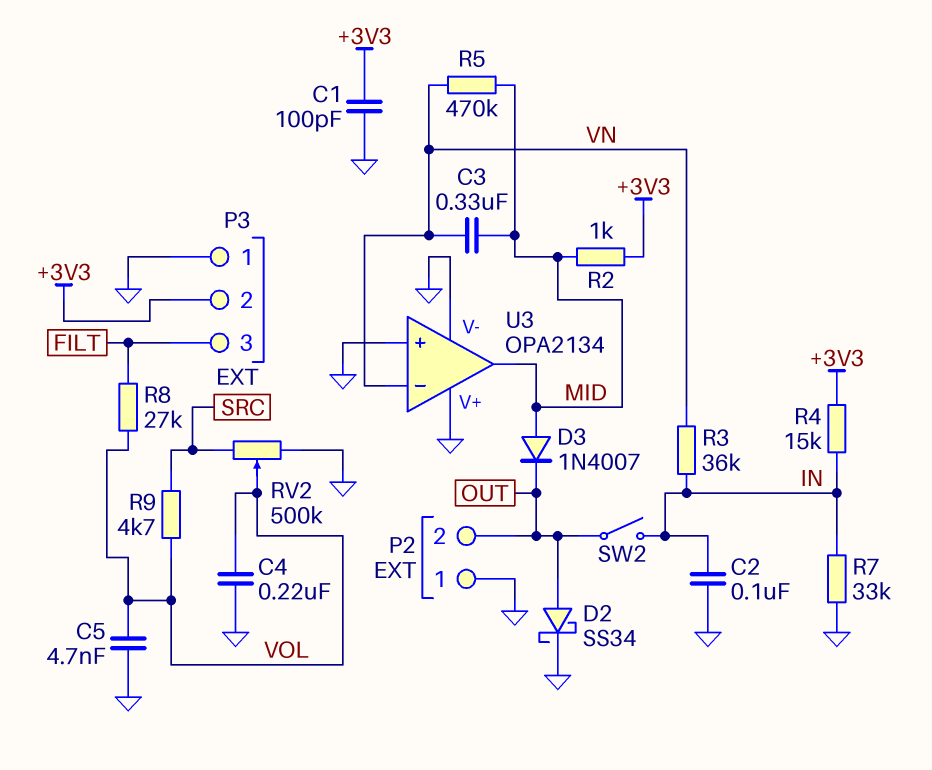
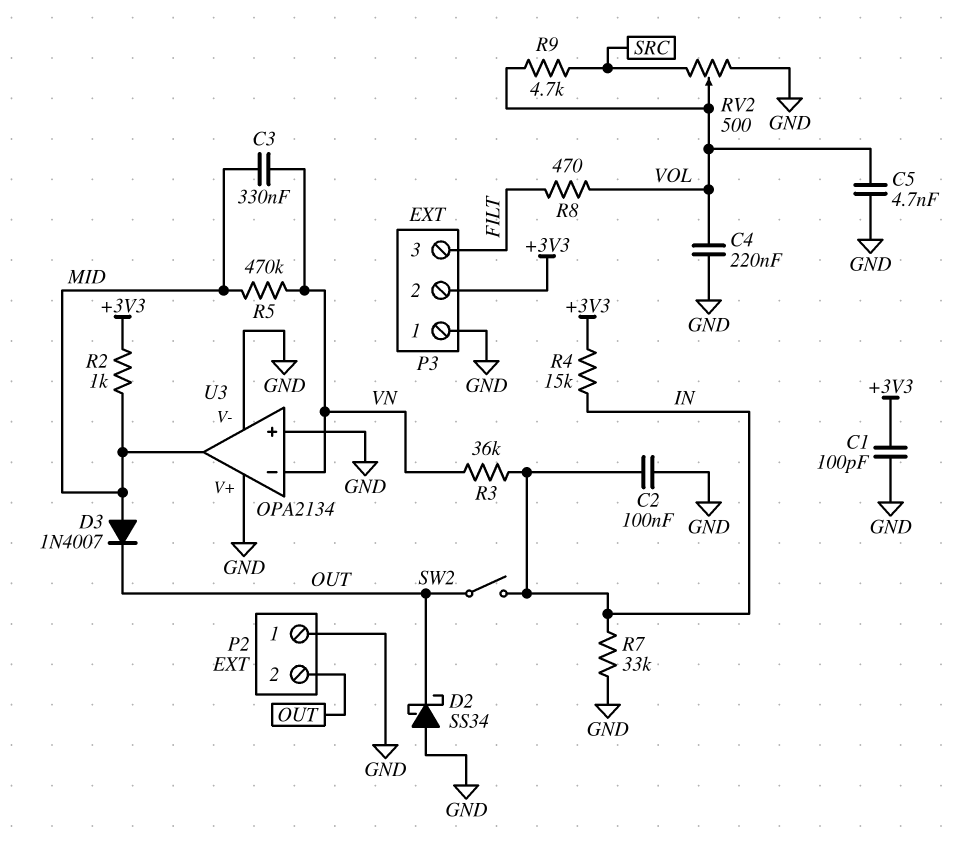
D2: schottky SS34 (A OUT, K GND) -> schottky SS34 (A GND, K OUT)
R8: 27k (FILT, VOL) -> 470 (FILT, VOL)
RV2: 500k (GND, SRC, wiper VOL) -> 500 (GND, SRC, wiper VOL)

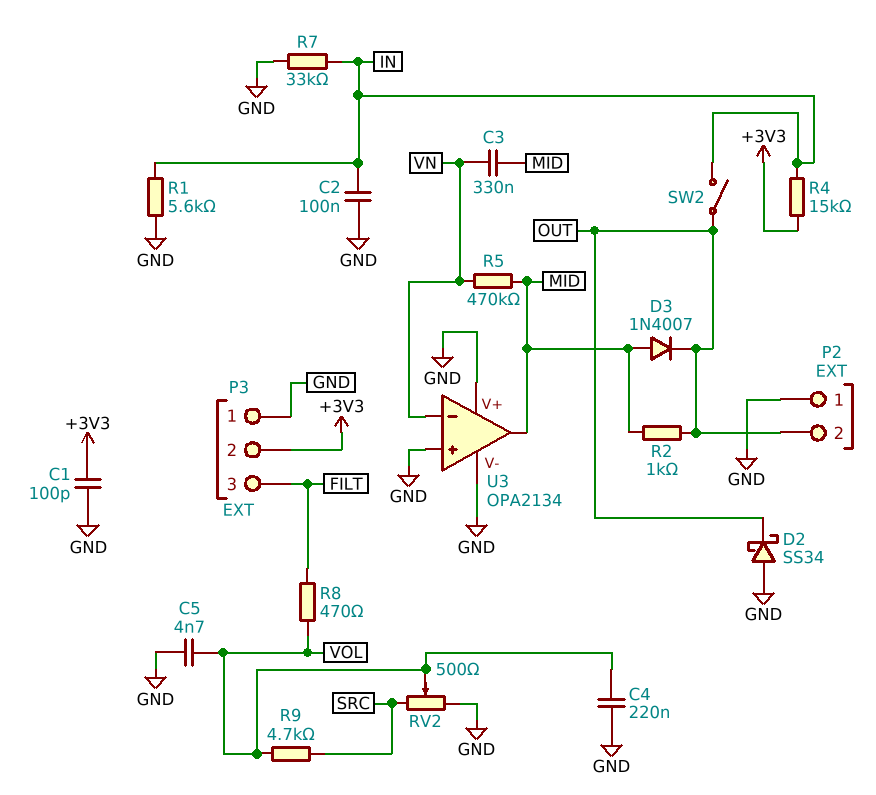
R1: none -> 5.6k (GND, IN)
R2: 1k (+3V3, MID) -> 1k (MID, OUT)
R3: 36k (IN, VN) -> none

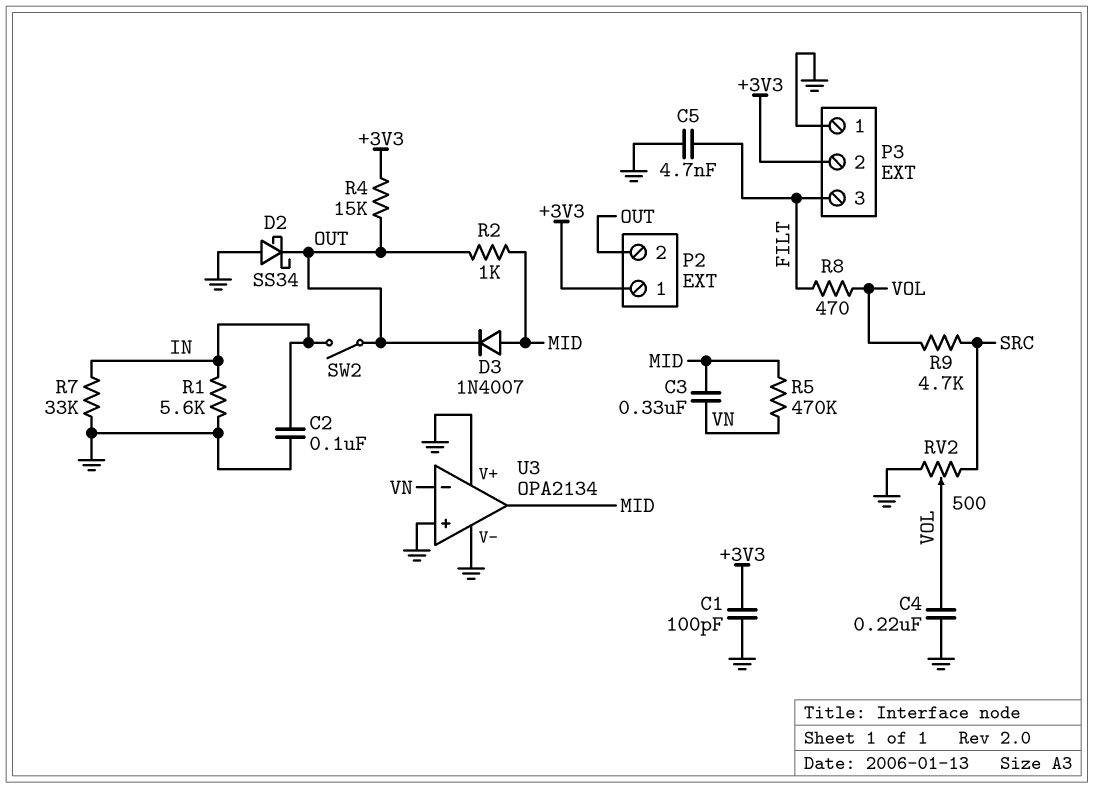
C5: 4.7nF (GND, VOL) -> 4.7nF (FILT, GND)
P2 pin 1: GND -> +3V3
R4: 15k (+3V3, IN) -> 15k (+3V3, OUT)

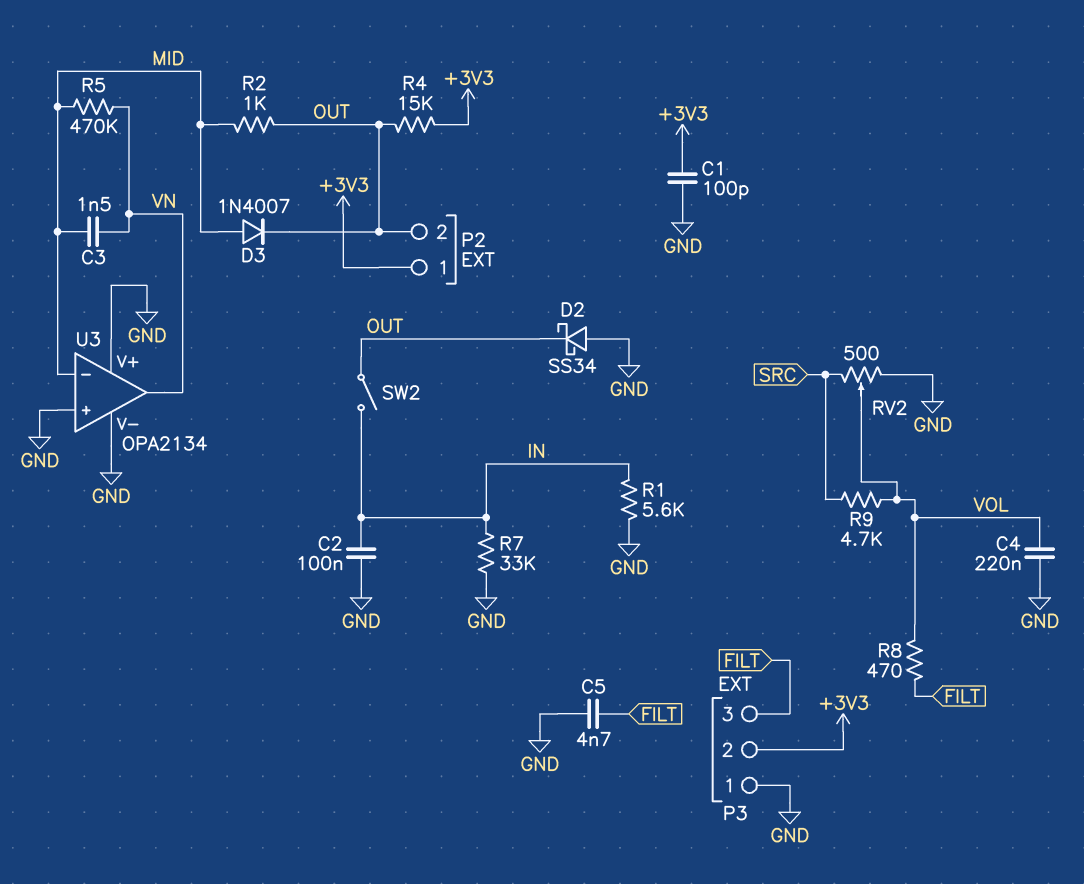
C3: 330nF (MID, VN) -> 1.5nF (MID, VN)
U3 pin in-: VN -> MID
U3 pin out: MID -> VN

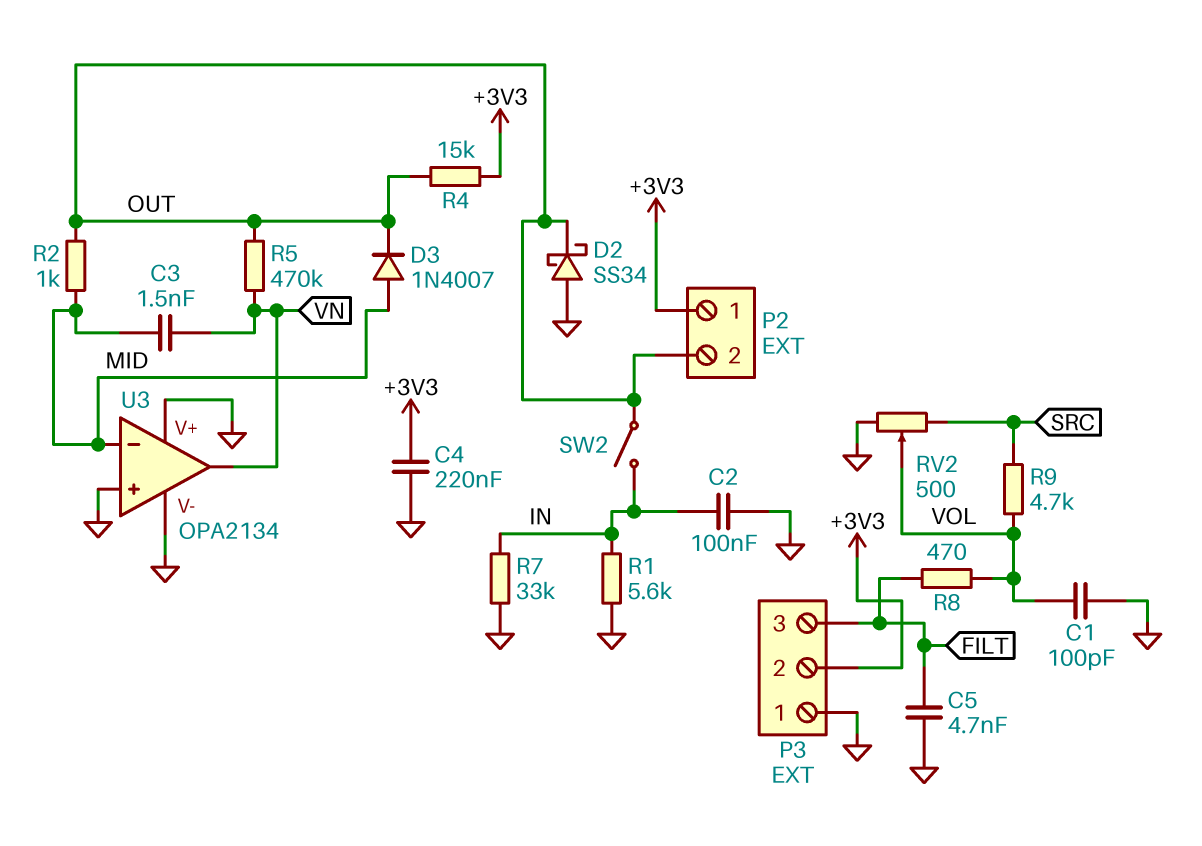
C1: 100pF (+3V3, GND) -> 100pF (GND, VOL)
C4: 220nF (GND, VOL) -> 220nF (+3V3, GND)
R5: 470k (MID, VN) -> 470k (OUT, VN)

